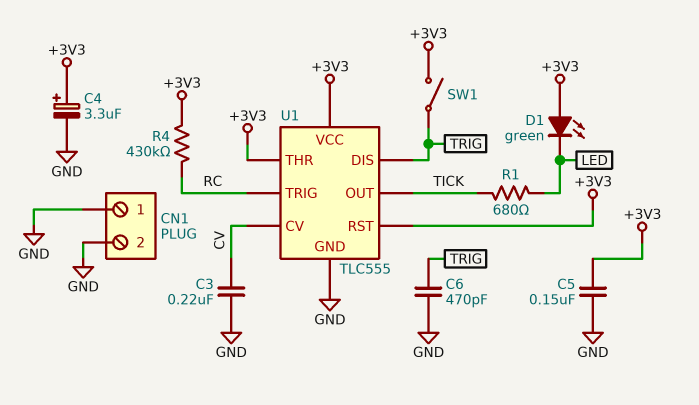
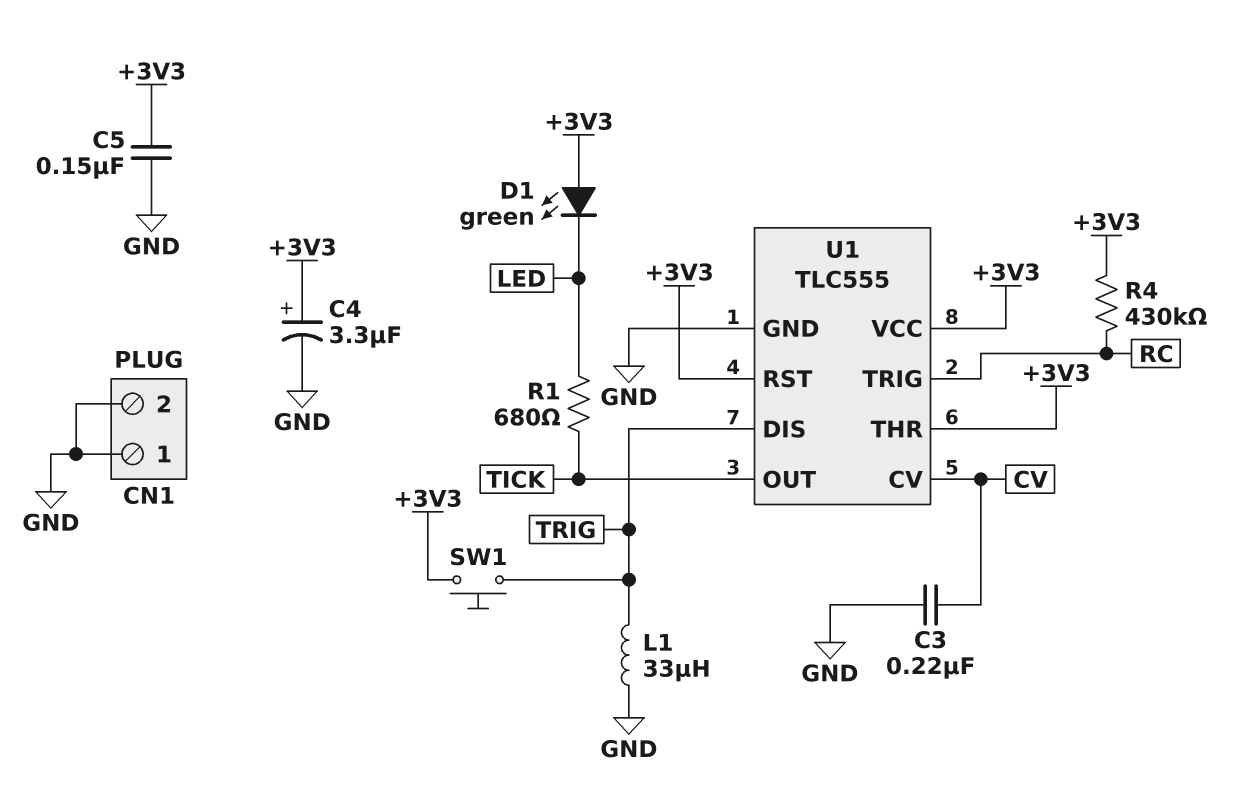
C6: 470pF (GND, TRIG) -> none
L1: none -> 33uH (GND, TRIG)
SW1: switch (+3V3, TRIG) -> button (+3V3, TRIG)

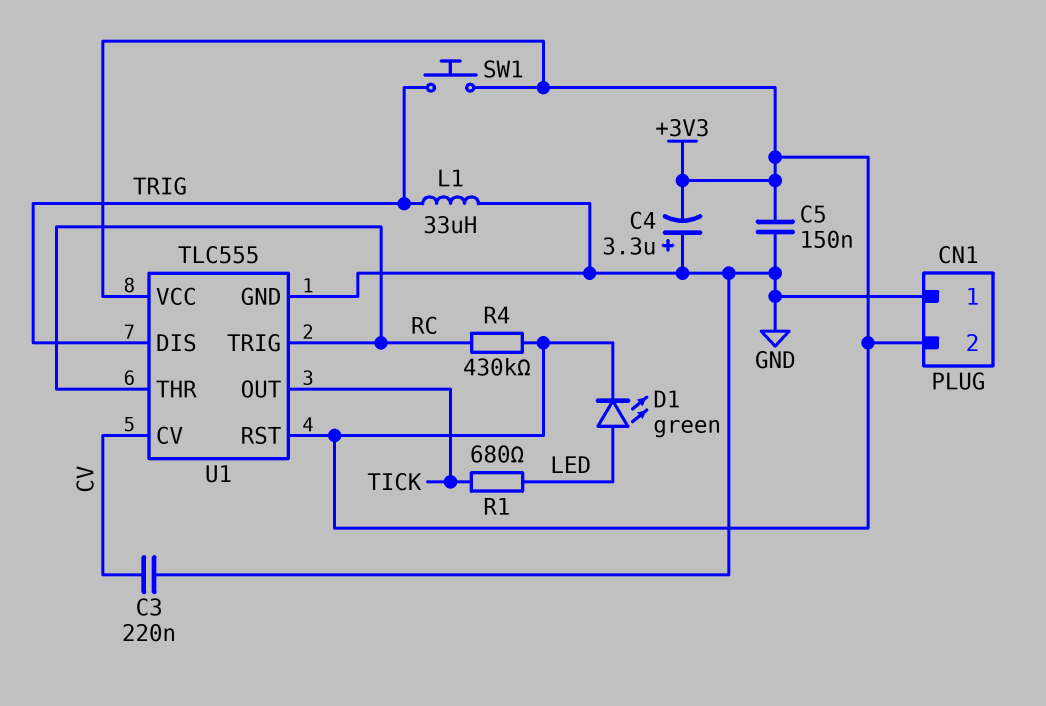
C4: 3.3uF (plus +3V3, minus GND) -> 3.3uF (plus GND, minus +3V3)
CN1 pin 2: GND -> +3V3
D1: LED green (A +3V3, K LED) -> LED green (A LED, K +3V3)
U1 pin THR: +3V3 -> RC

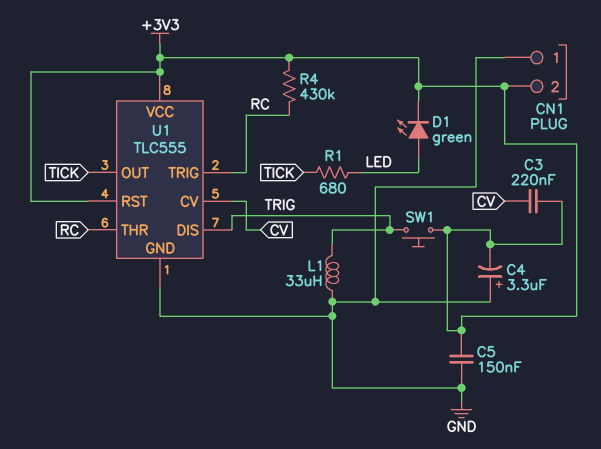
C3: 220nF (CV, GND) -> 220nF (+3V3, CV)

